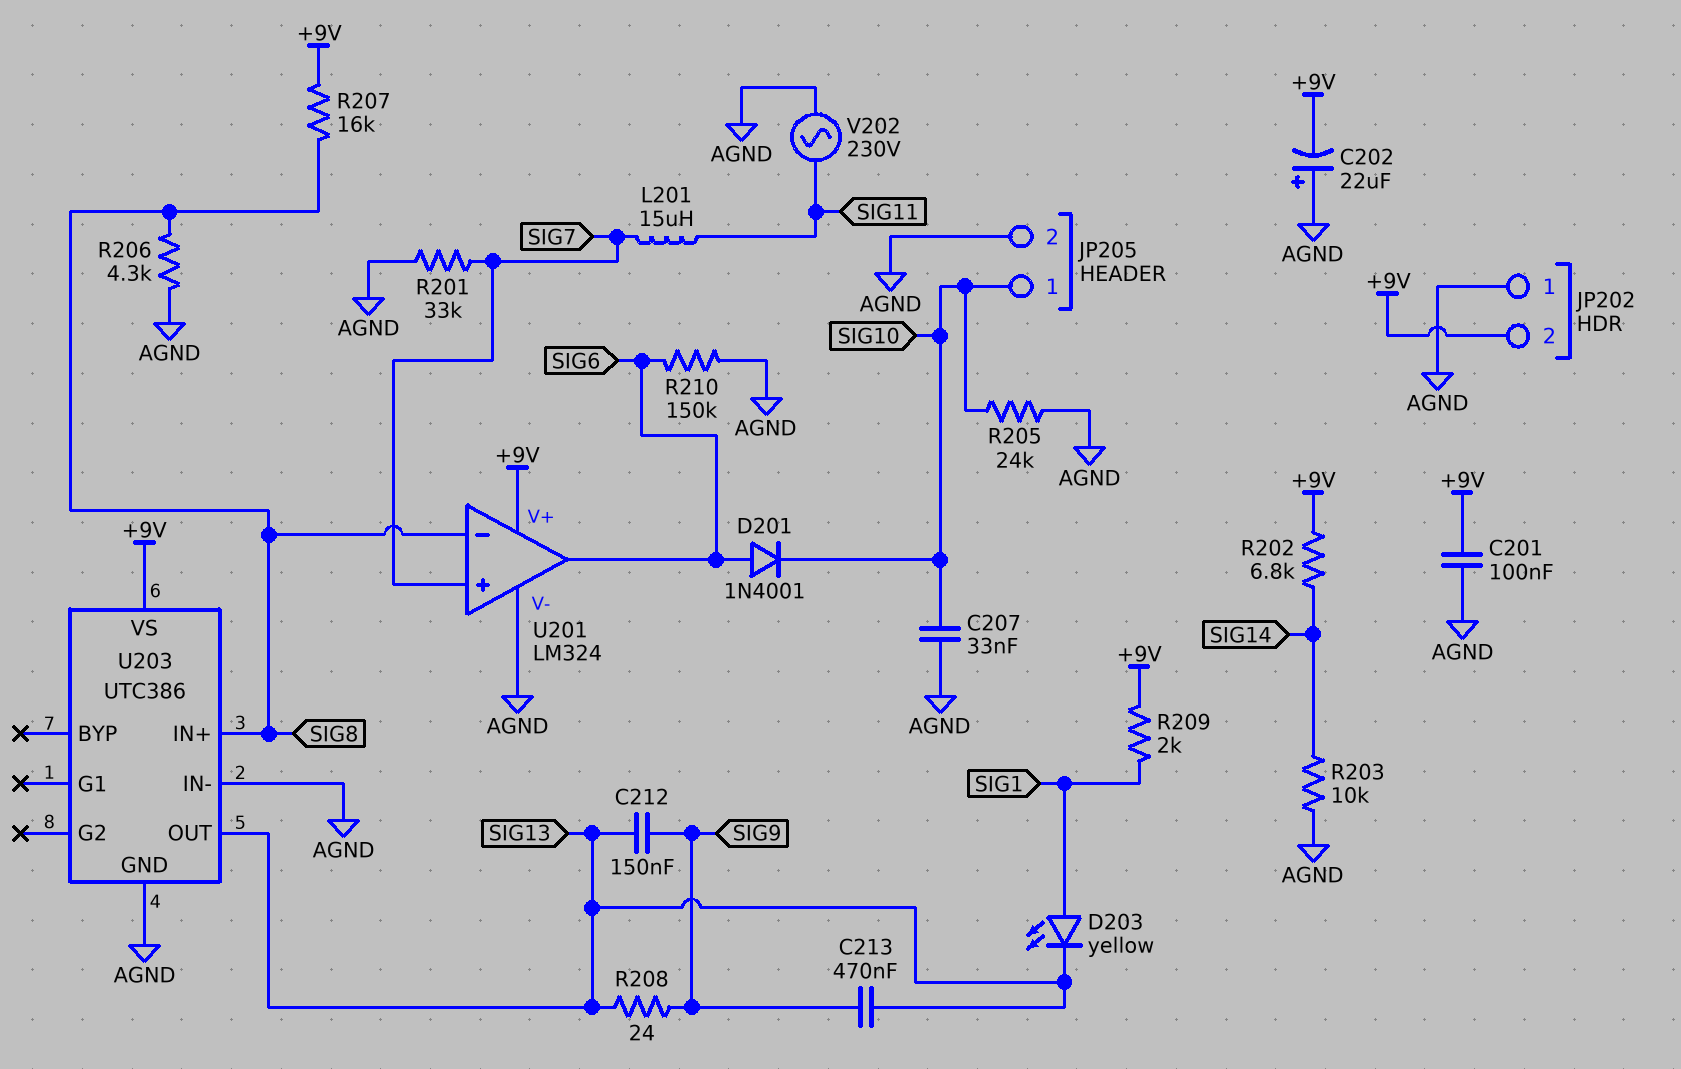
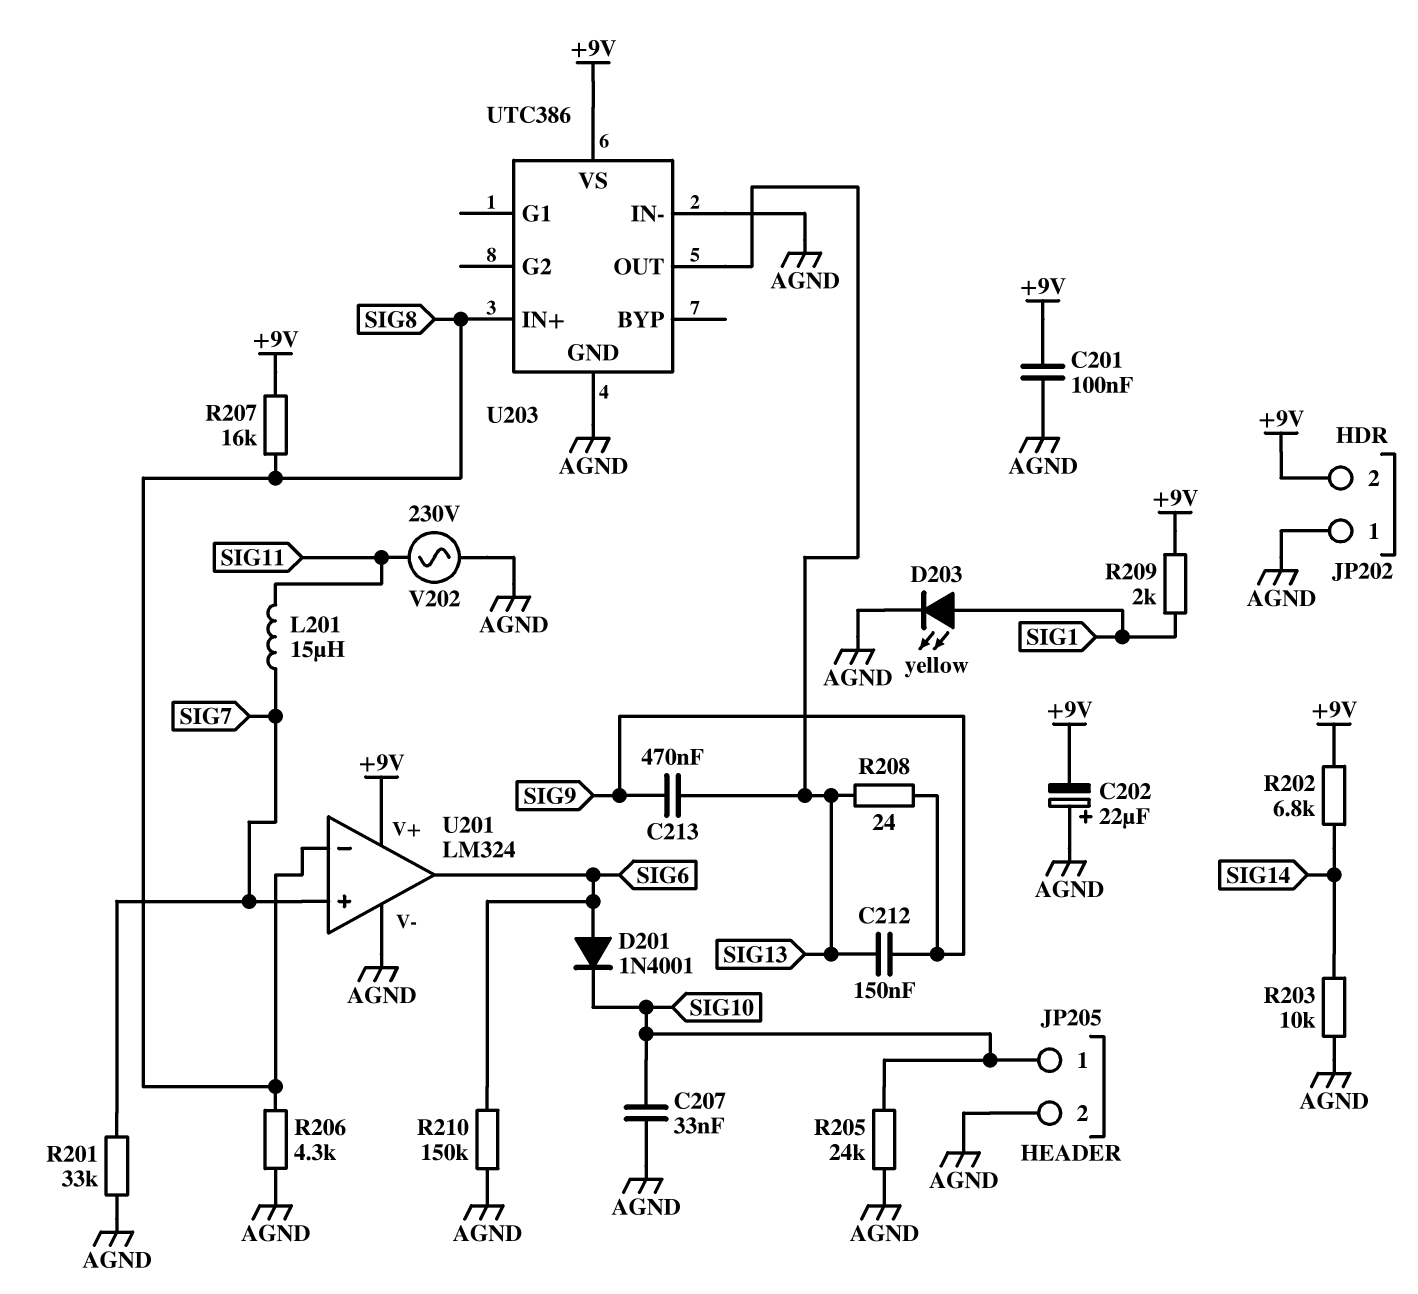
D203: LED yellow (A SIG1, K SIG13) -> LED yellow (A SIG1, K AGND)

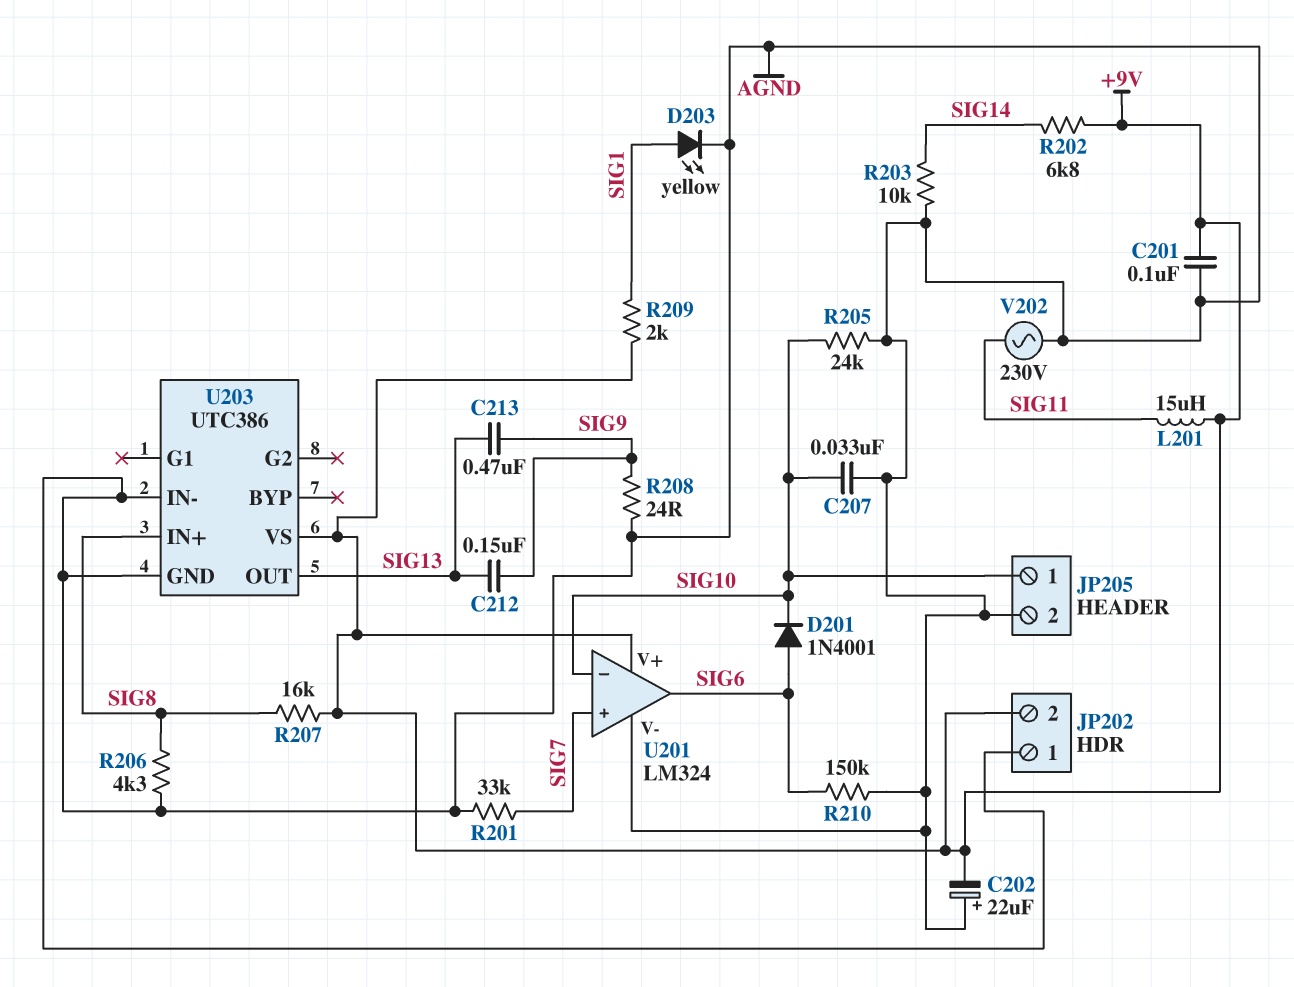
L201: 15uH (SIG7, SIG11) -> 15uH (+9V, SIG11)
R208: 24 (SIG9, SIG13) -> 24 (AGND, SIG9)
U201 pin in-: SIG8 -> SIG10

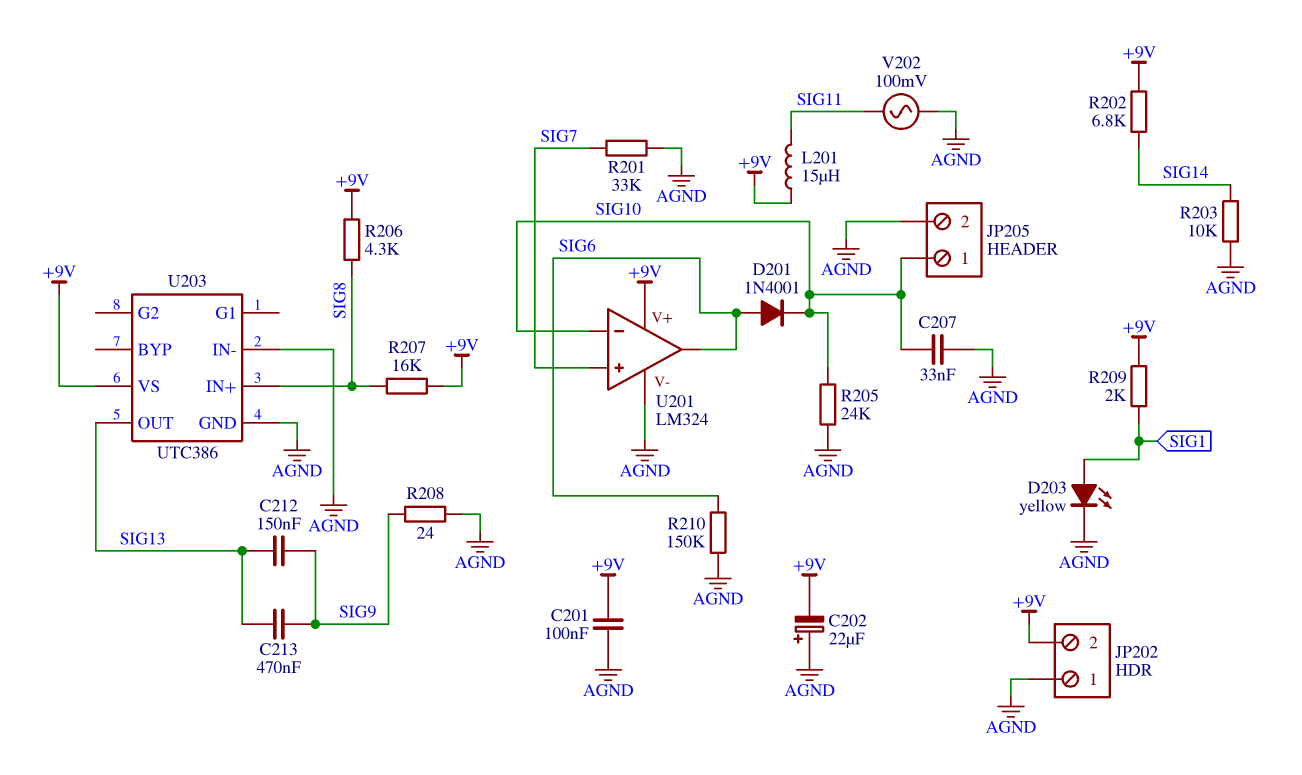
R206: 4.3k (AGND, SIG8) -> 4.3k (+9V, SIG8)
V202: AC 230V (AGND, SIG11) -> AC 100mV (AGND, SIG11)

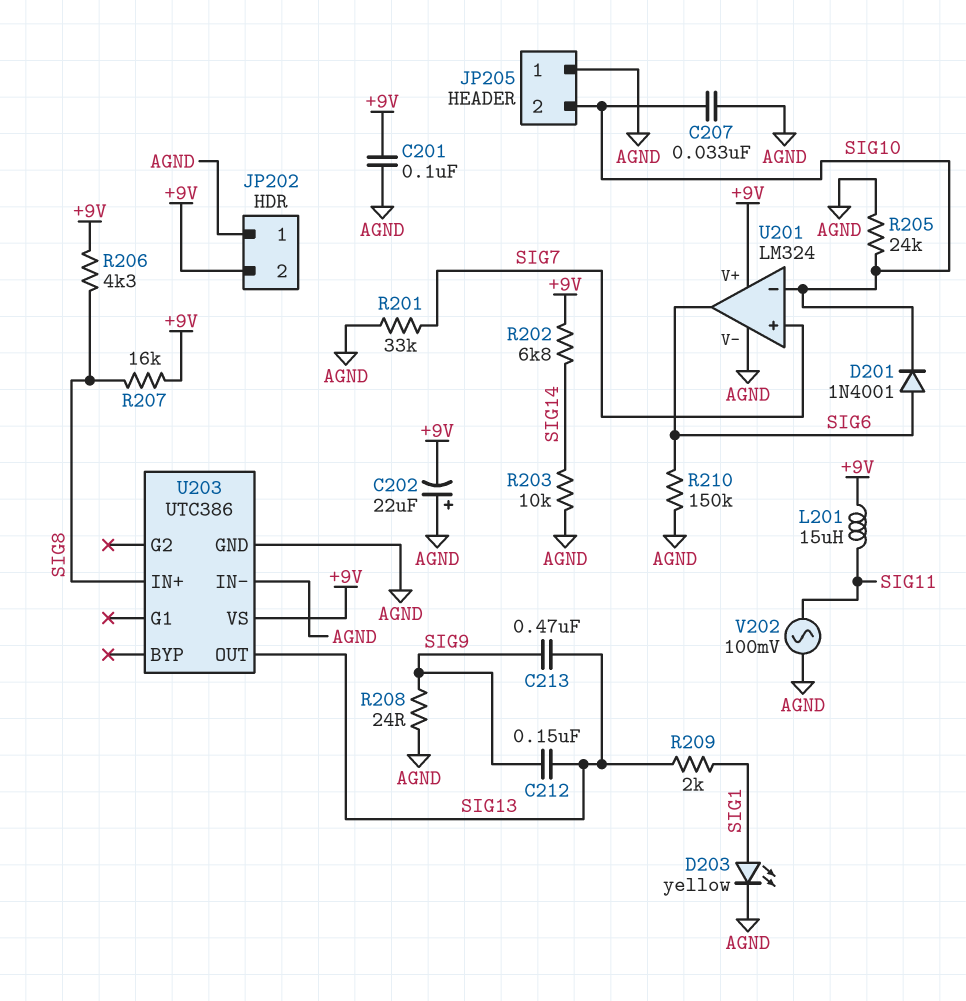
JP205 pin 1: SIG10 -> AGND
JP205 pin 2: AGND -> SIG10
R209: 2k (+9V, SIG1) -> 2k (SIG1, SIG13)

